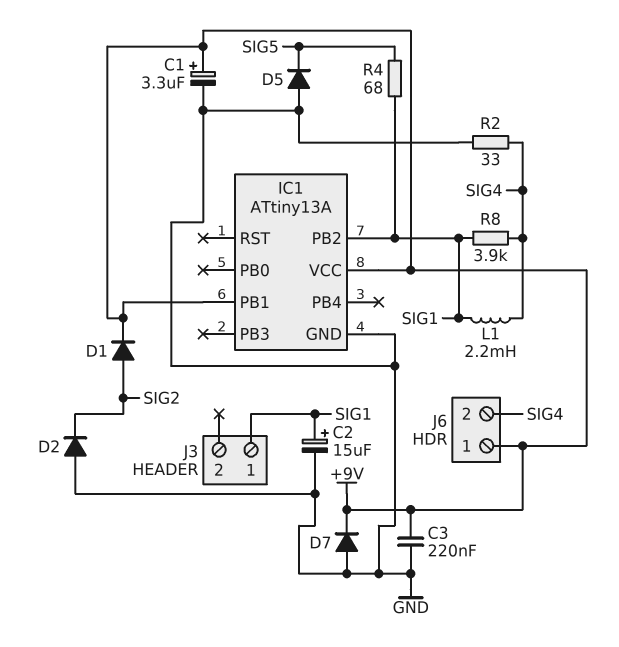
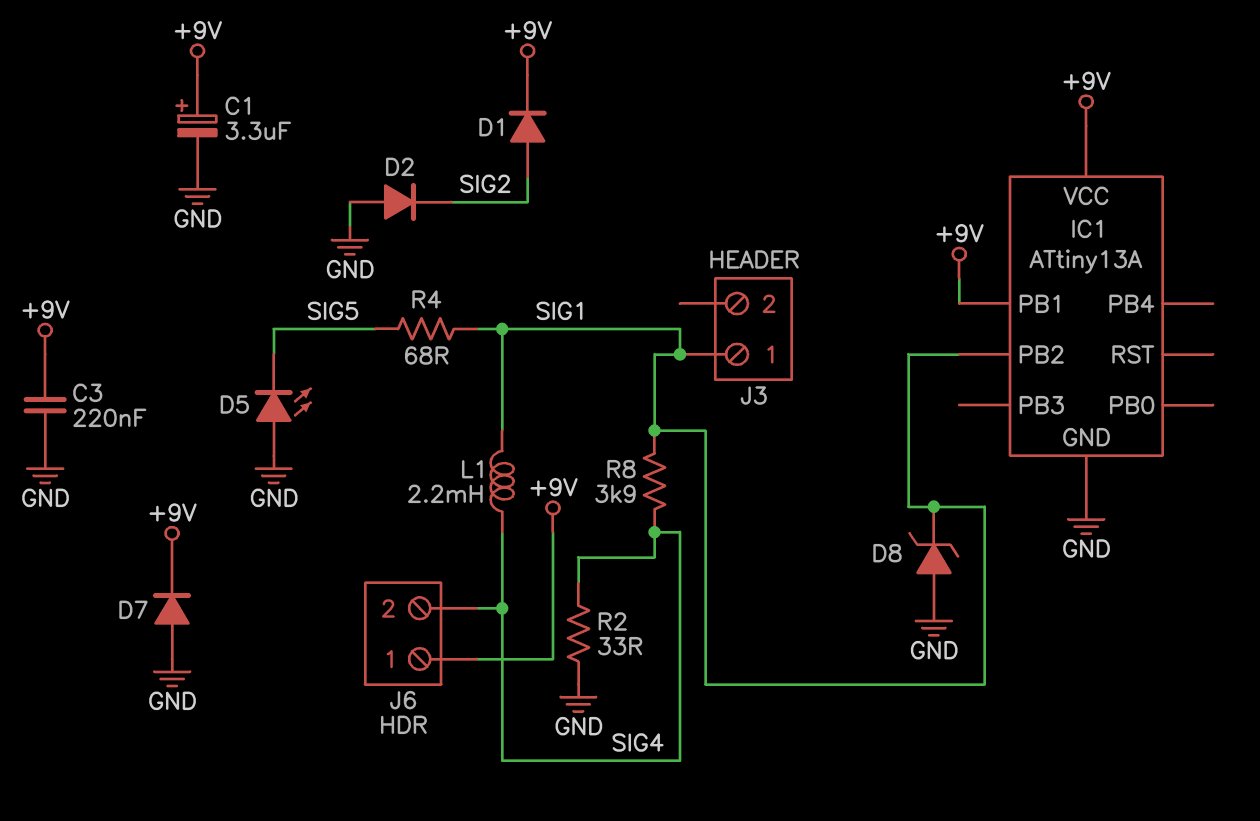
C2: 15uF (plus SIG1, minus GND) -> none
D5: diode (A GND, K SIG5) -> LED (A GND, K SIG5)
D8: none -> zener (A GND, K SIG1)

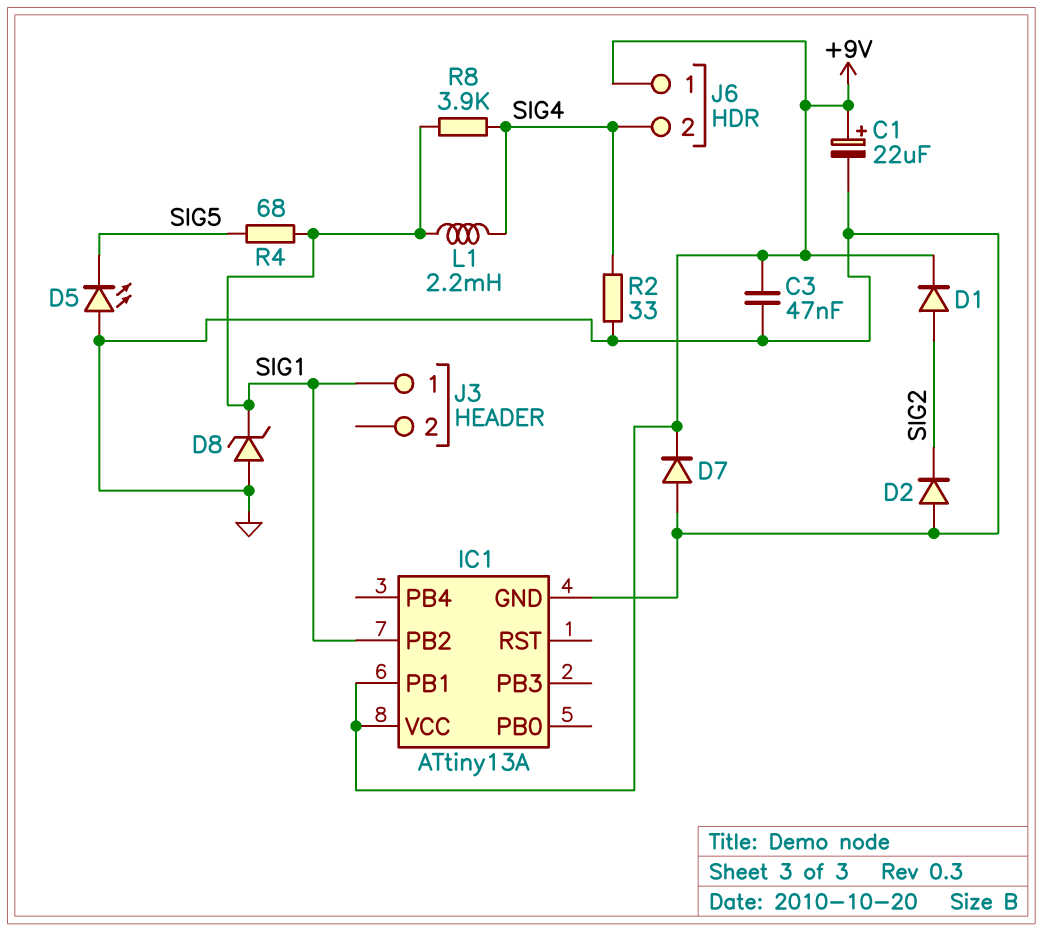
C1: 3.3uF (plus +9V, minus GND) -> 22uF (plus +9V, minus GND)
C3: 220nF (+9V, GND) -> 47nF (+9V, GND)

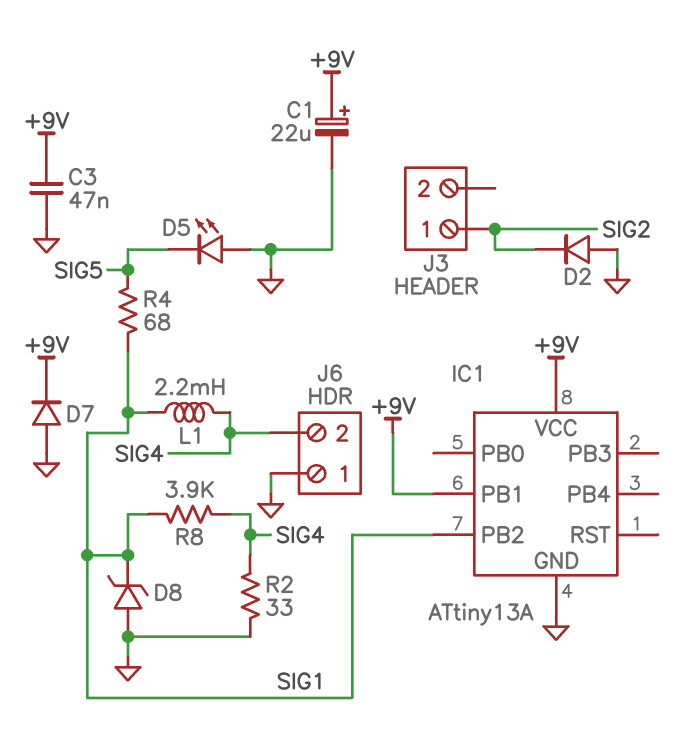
D1: diode (A SIG2, K +9V) -> none
J3 pin 1: SIG1 -> SIG2
J6 pin 1: +9V -> GND

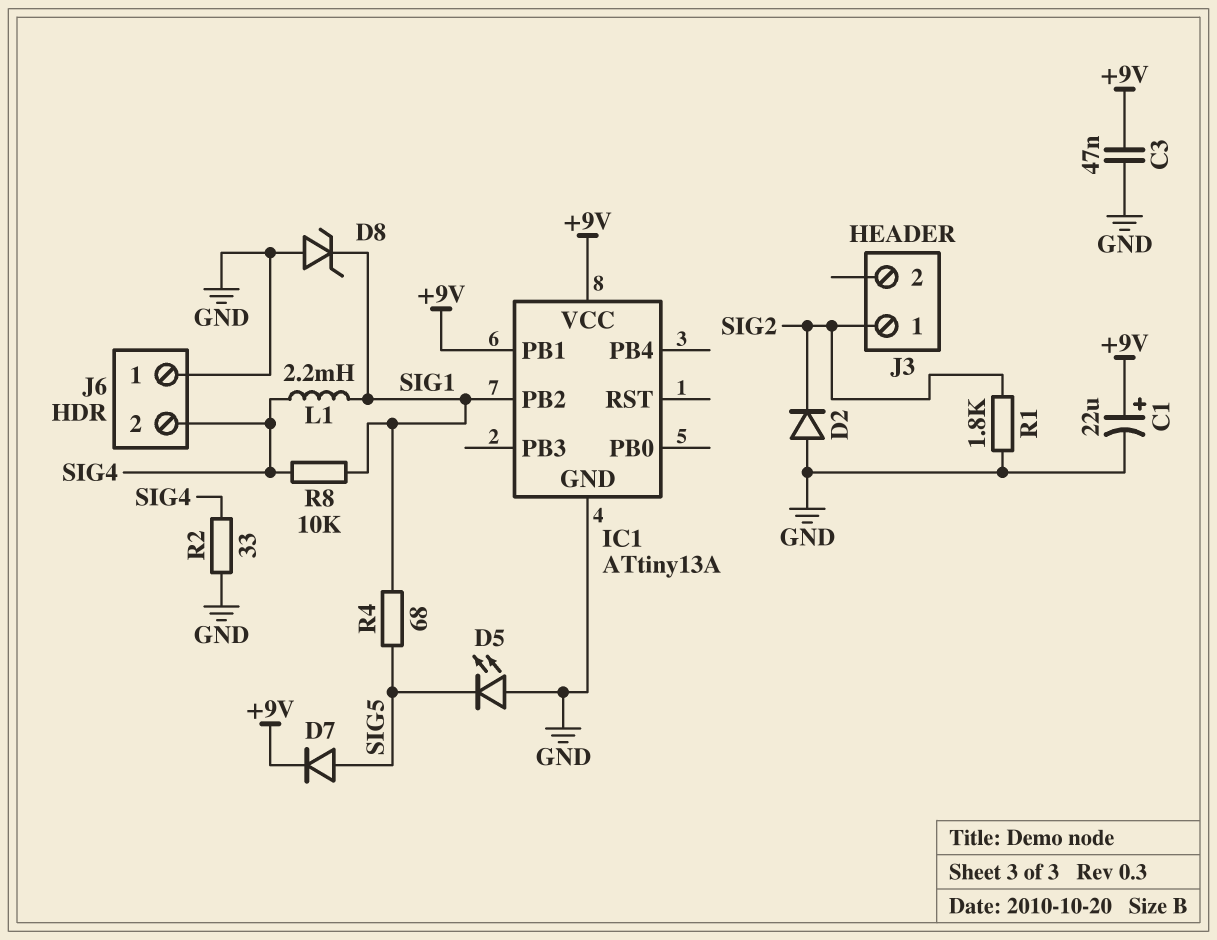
D7: diode (A GND, K +9V) -> diode (A SIG5, K +9V)
R1: none -> 1.8k (GND, SIG2)
R8: 3.9k (SIG1, SIG4) -> 10k (SIG1, SIG4)

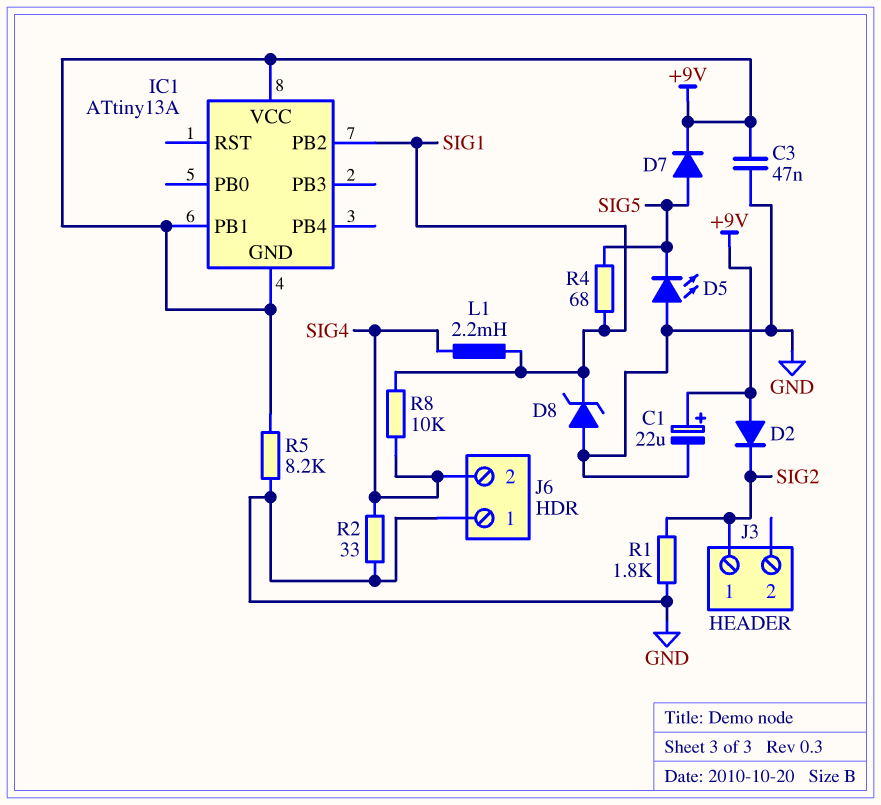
D2: diode (A GND, K SIG2) -> diode (A +9V, K SIG2)
IC1 pin GND: GND -> +9V
R5: none -> 8.2k (+9V, GND)

